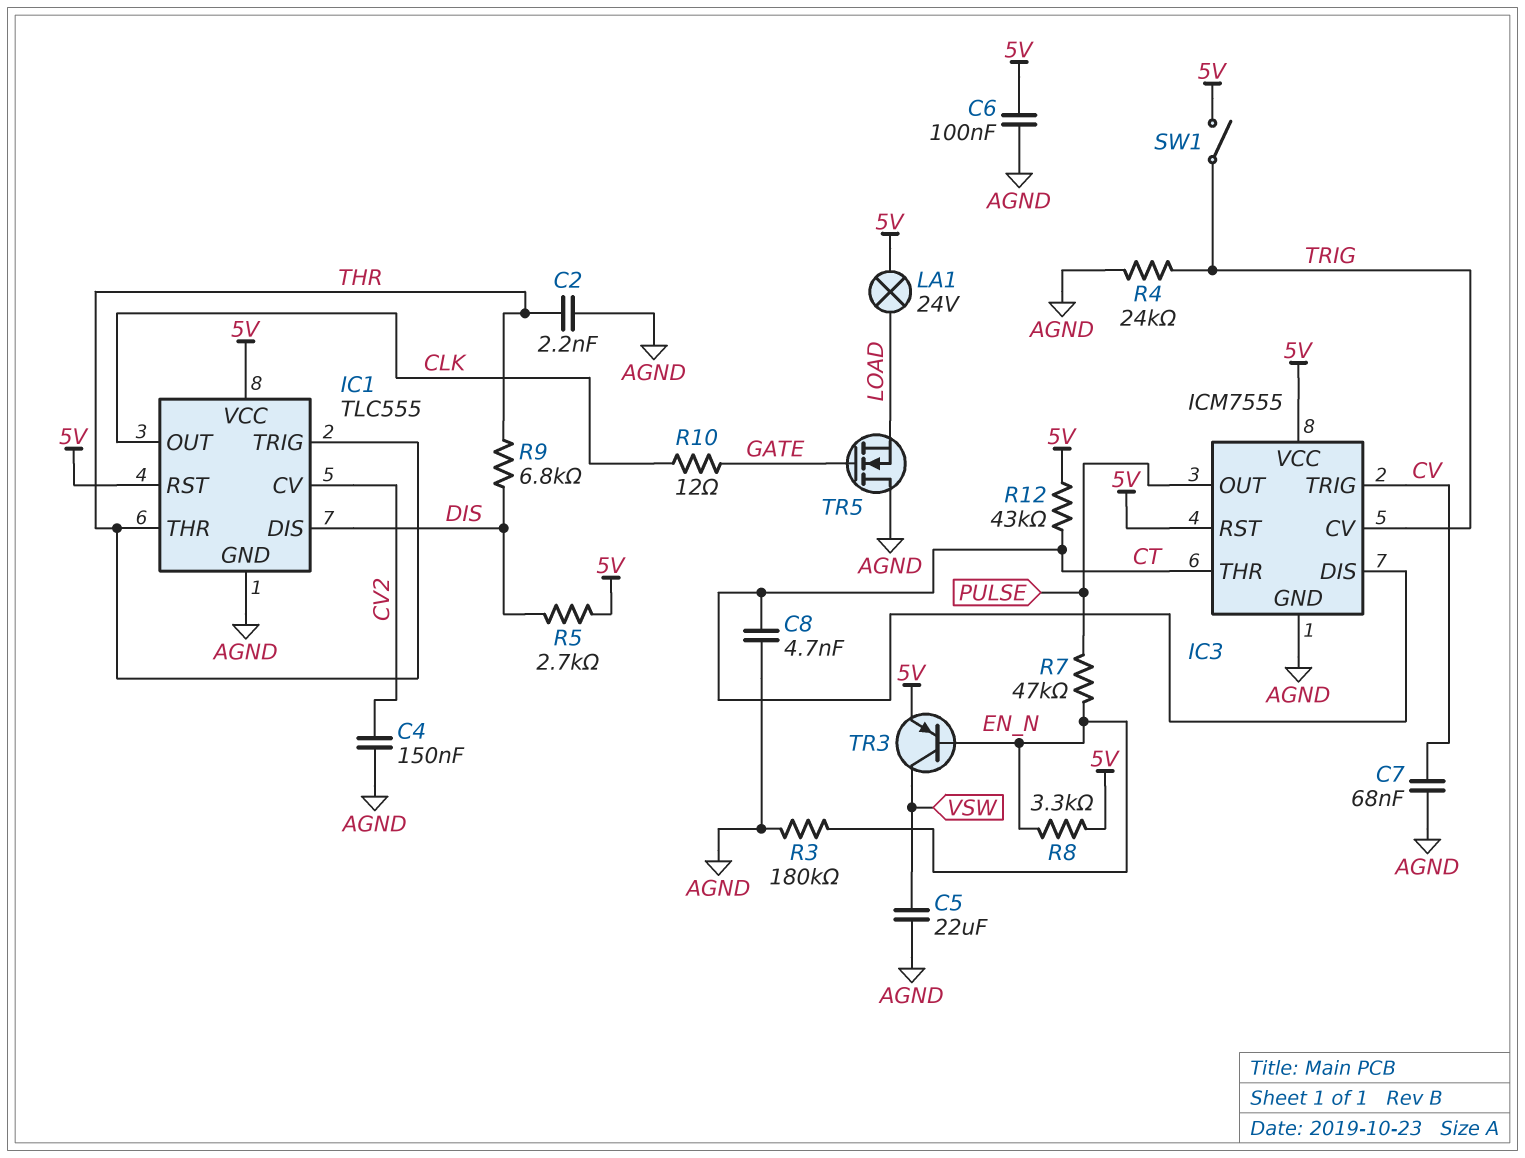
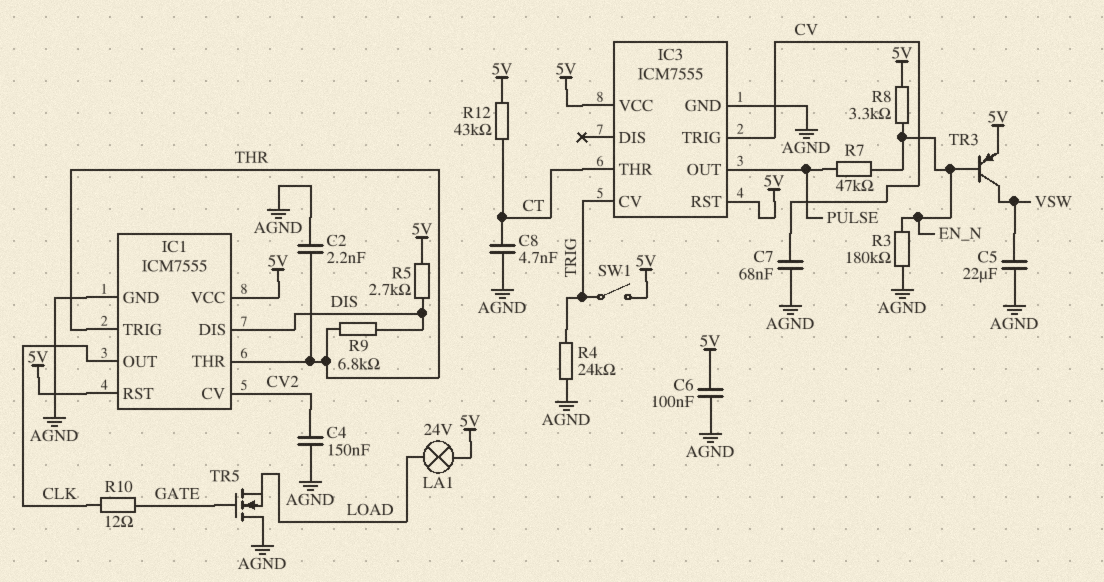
IC1: TLC555 -> ICM7555
IC3 pin DIS: CT -> none

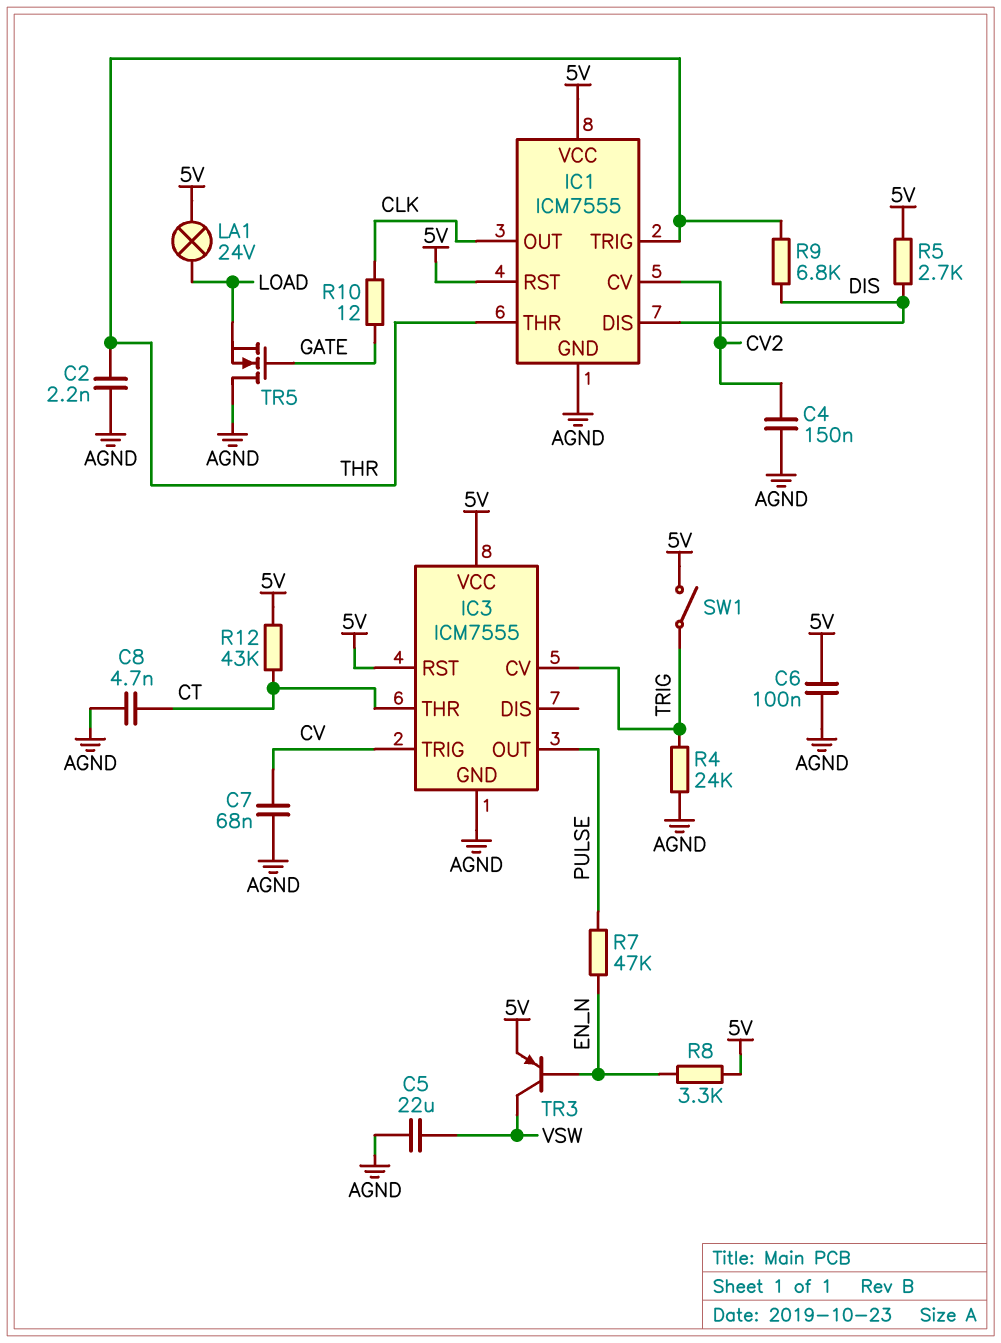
R3: 180k (AGND, EN_N) -> none

